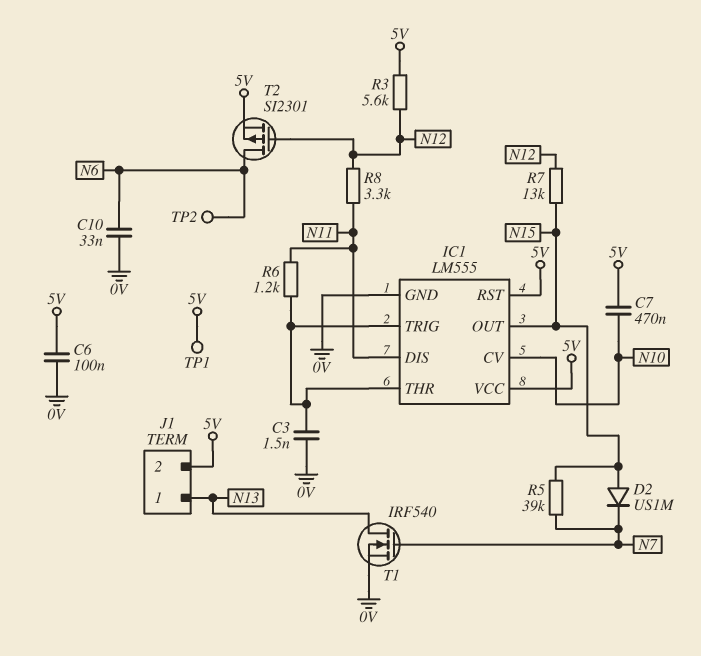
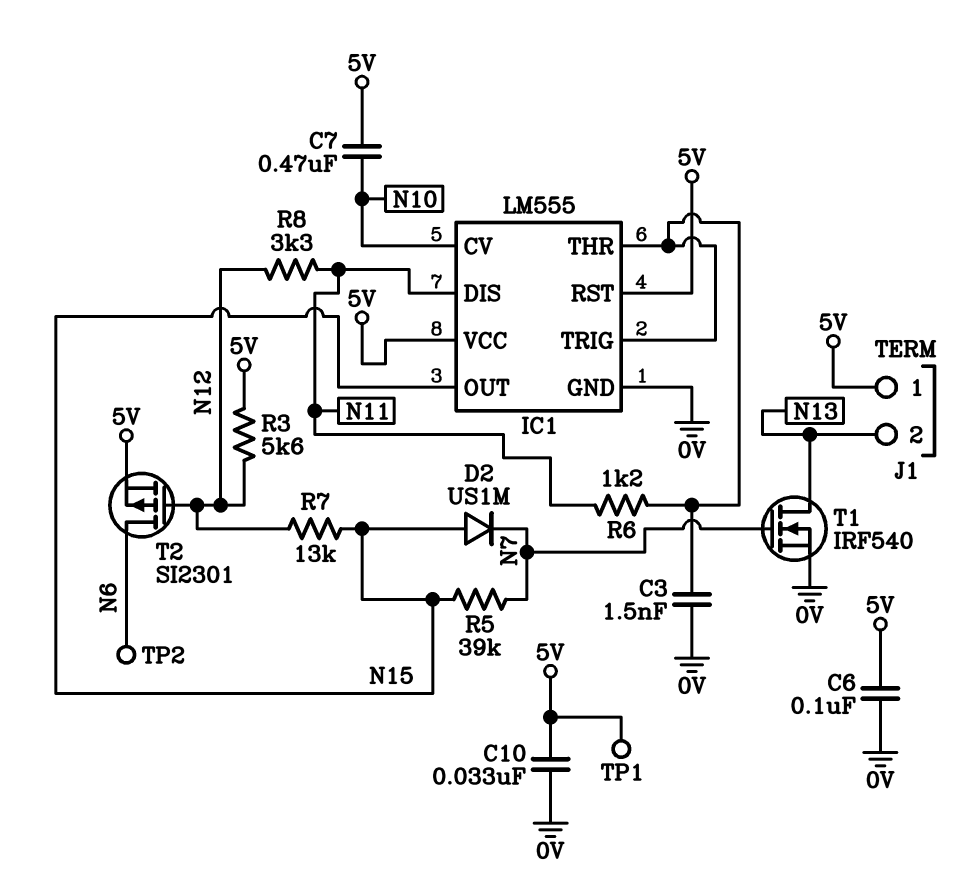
C10: 33nF (0V, N6) -> 33nF (0V, 5V)
J1 pin 1: N13 -> 5V
J1 pin 2: 5V -> N13

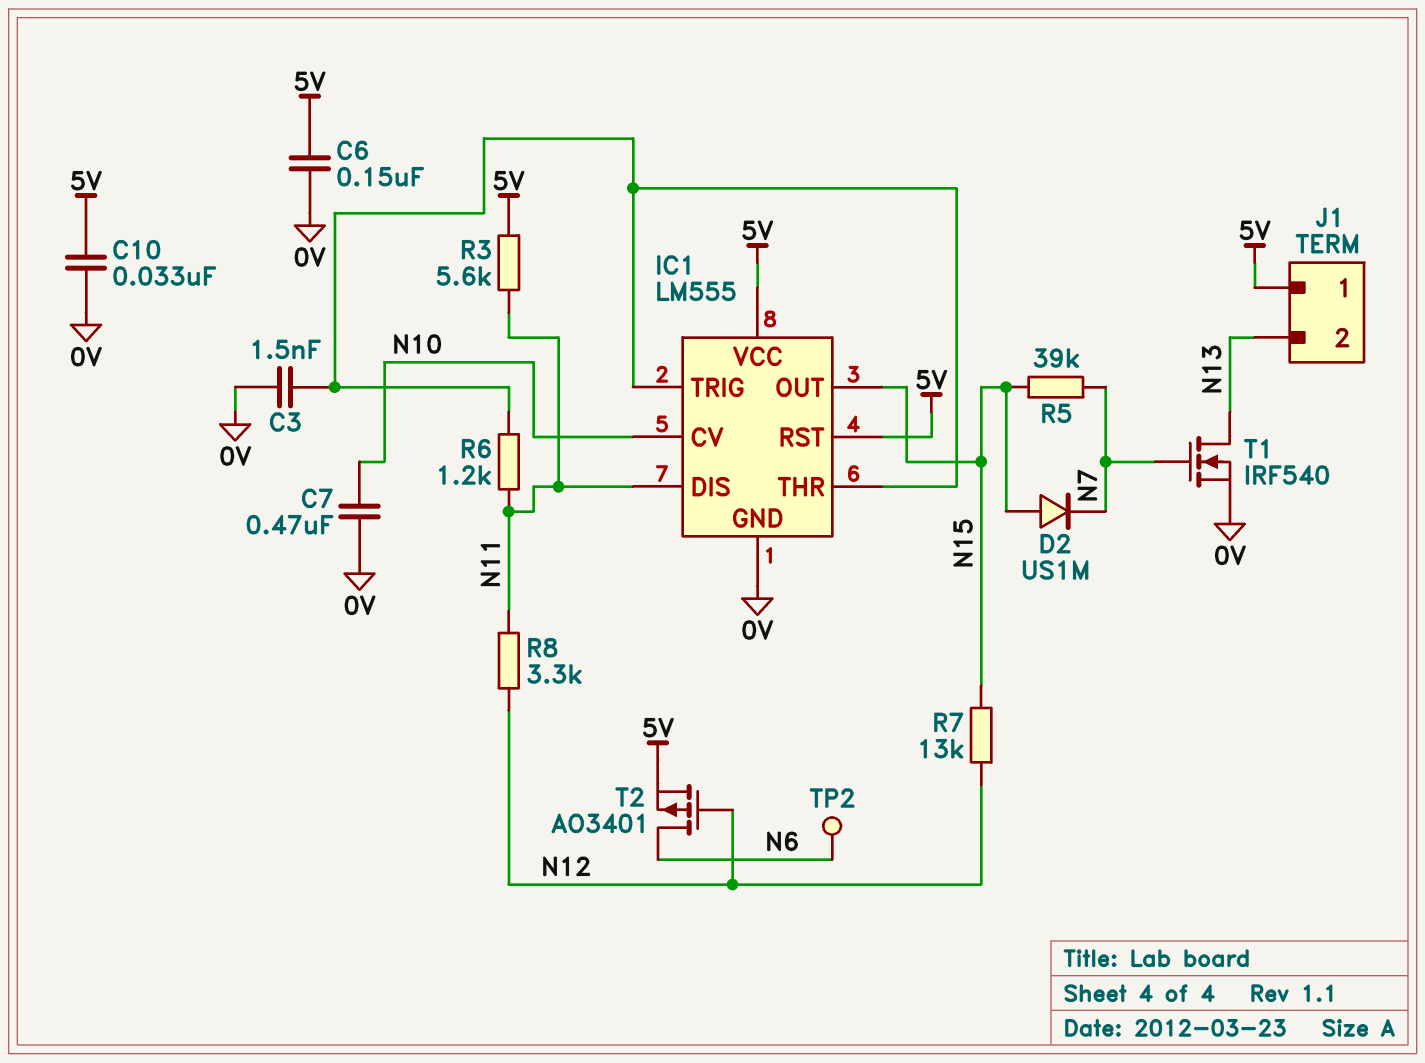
C6: 100nF (0V, 5V) -> 150nF (0V, 5V)
C7: 470nF (5V, N10) -> 470nF (0V, N10)
R3: 5.6k (5V, N12) -> 5.6k (5V, N11)
T2: PMOS SI2301 (G N12, D N6, S 5V) -> PMOS AO3401 (G N12, D N6, S 5V)
TP1: test point (5V) -> none

